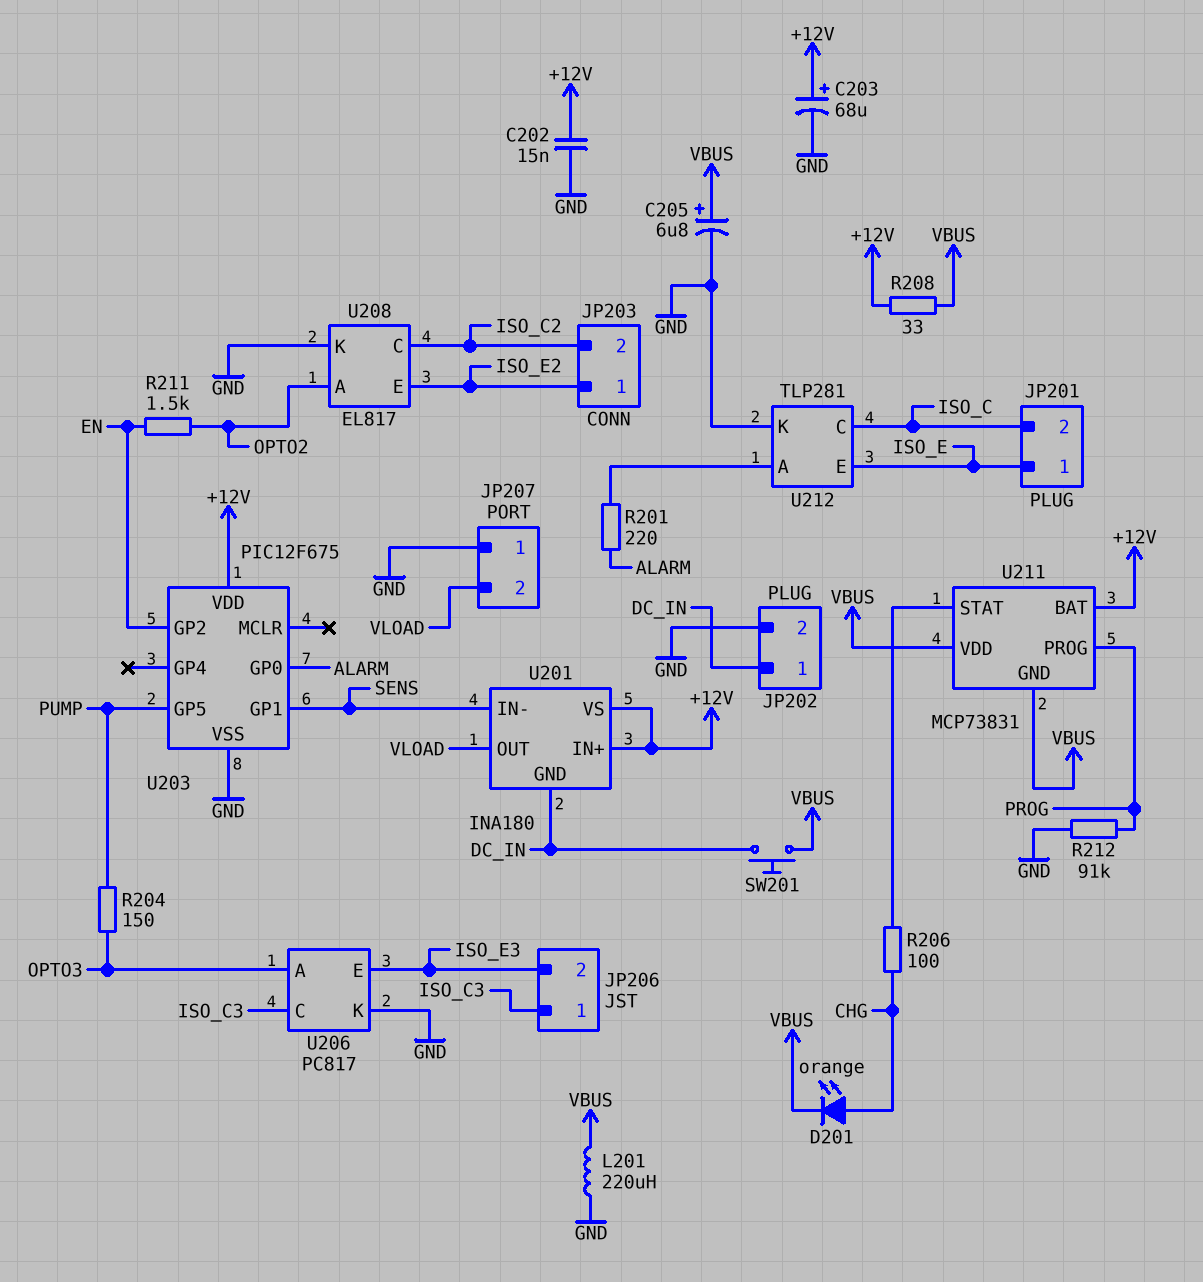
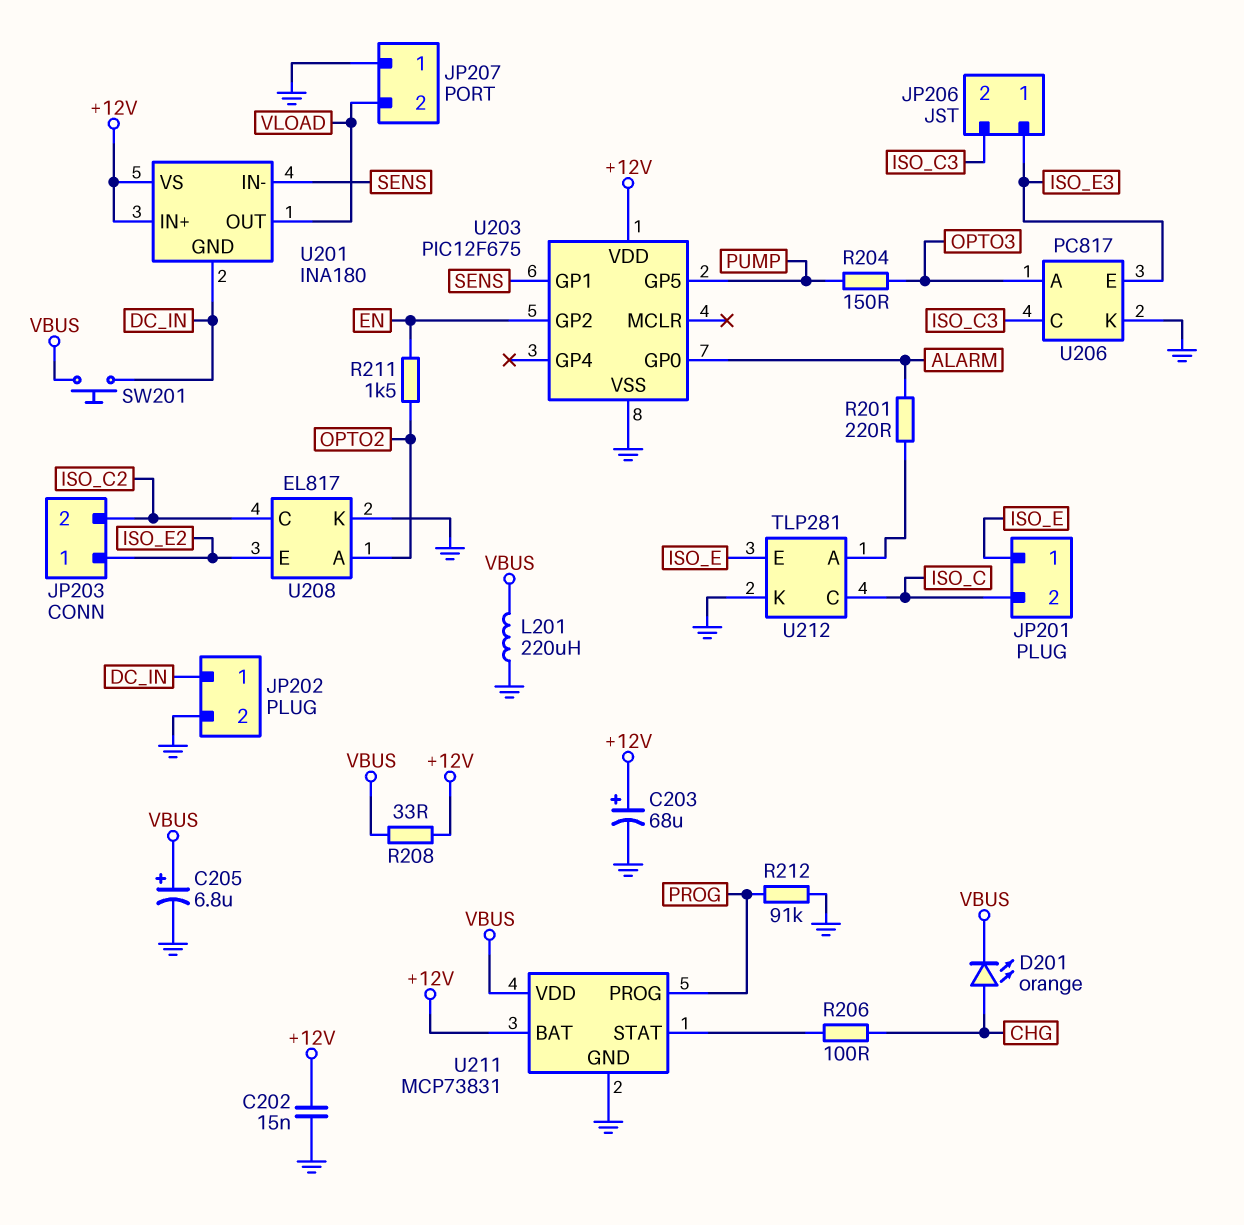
JP206 pin 1: ISO_C3 -> ISO_E3
JP206 pin 2: ISO_E3 -> ISO_C3
U211 pin GND: VBUS -> GND

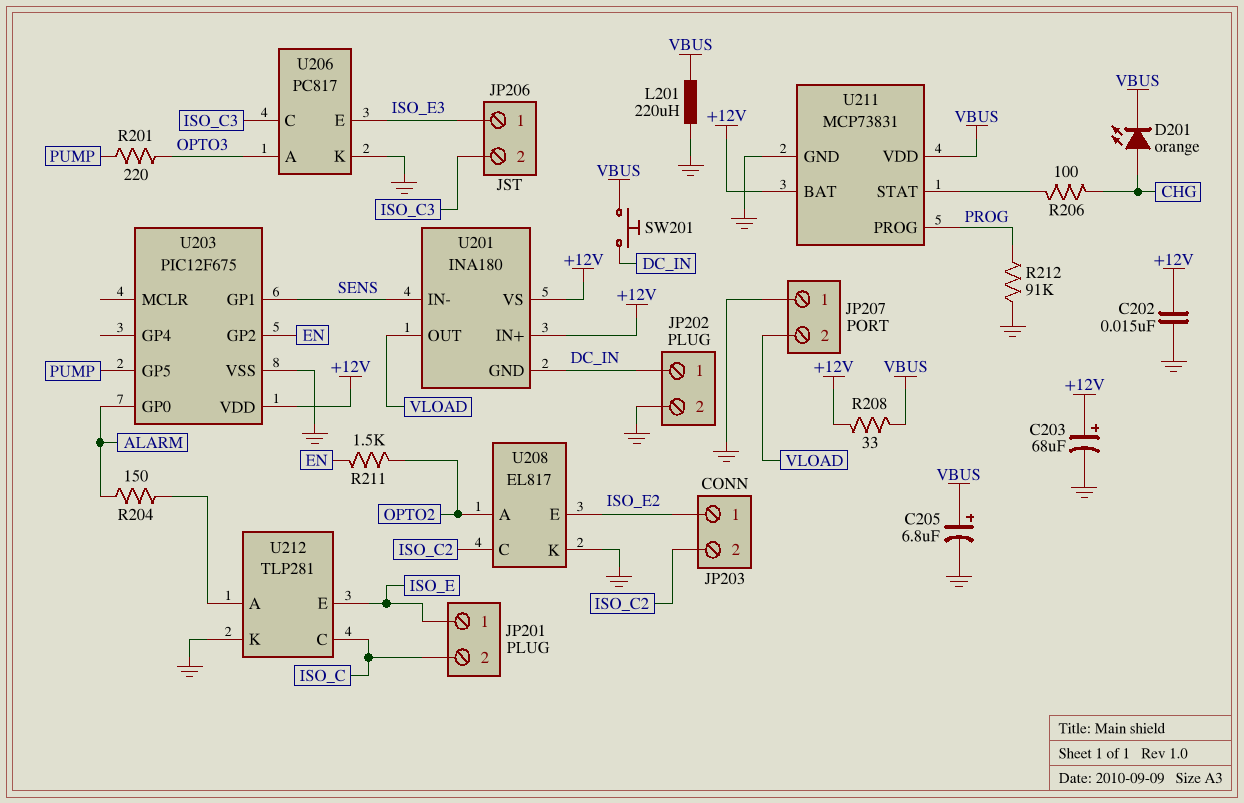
R201: 220 (ALARM, U212/A) -> 220 (OPTO3, PUMP)
R204: 150 (OPTO3, PUMP) -> 150 (ALARM, U212/A)

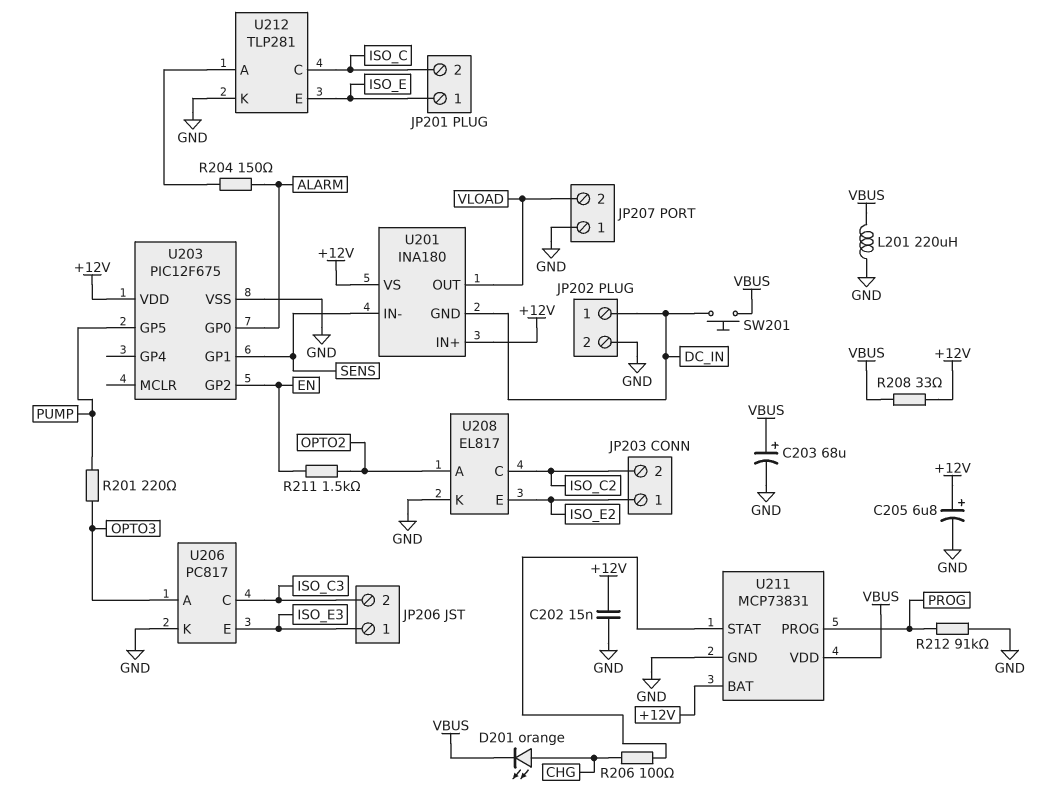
C203: 68uF (plus +12V, minus GND) -> 68uF (plus VBUS, minus GND)
C205: 6.8uF (plus VBUS, minus GND) -> 6.8uF (plus +12V, minus GND)

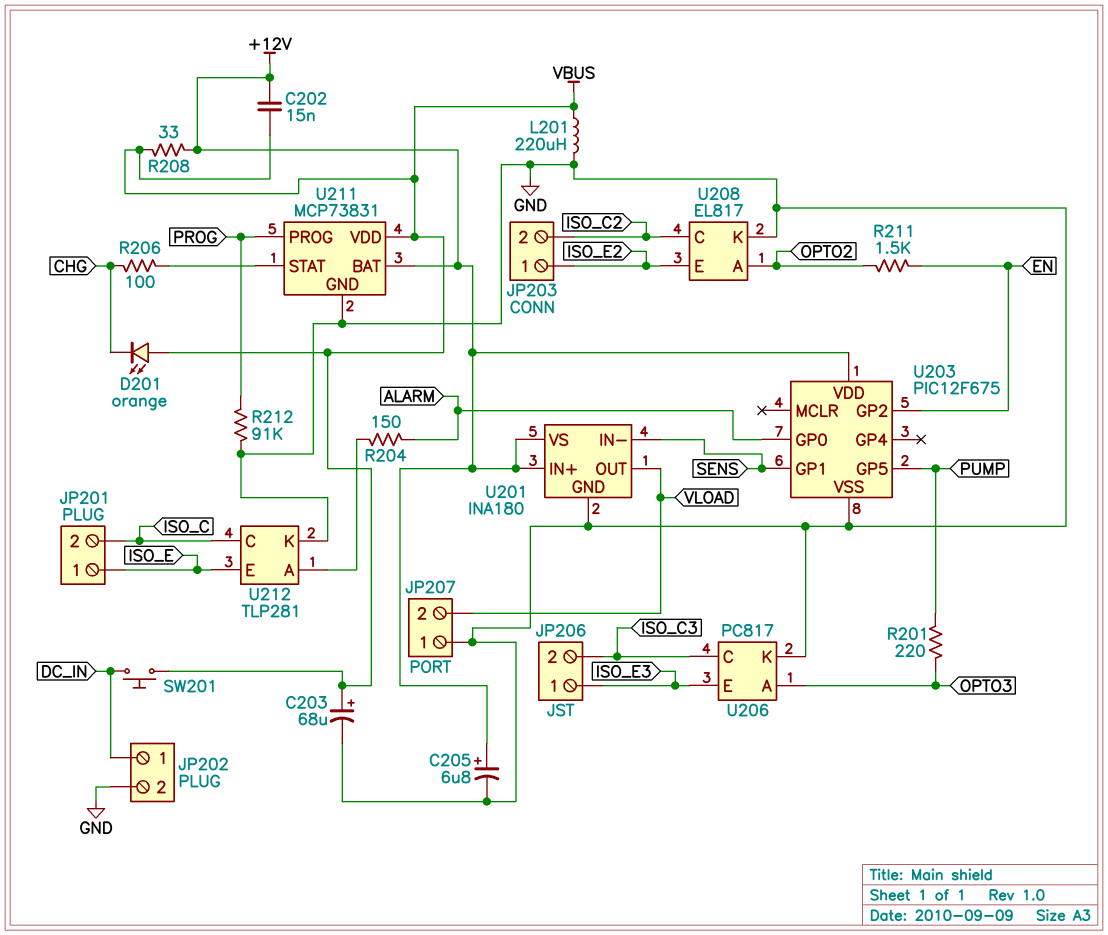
C202: 15nF (+12V, GND) -> 15nF (+12V, VBUS)
D201: LED orange (A CHG, K VBUS) -> LED orange (A VBUS, K CHG)
U201 pin GND: DC_IN -> GND

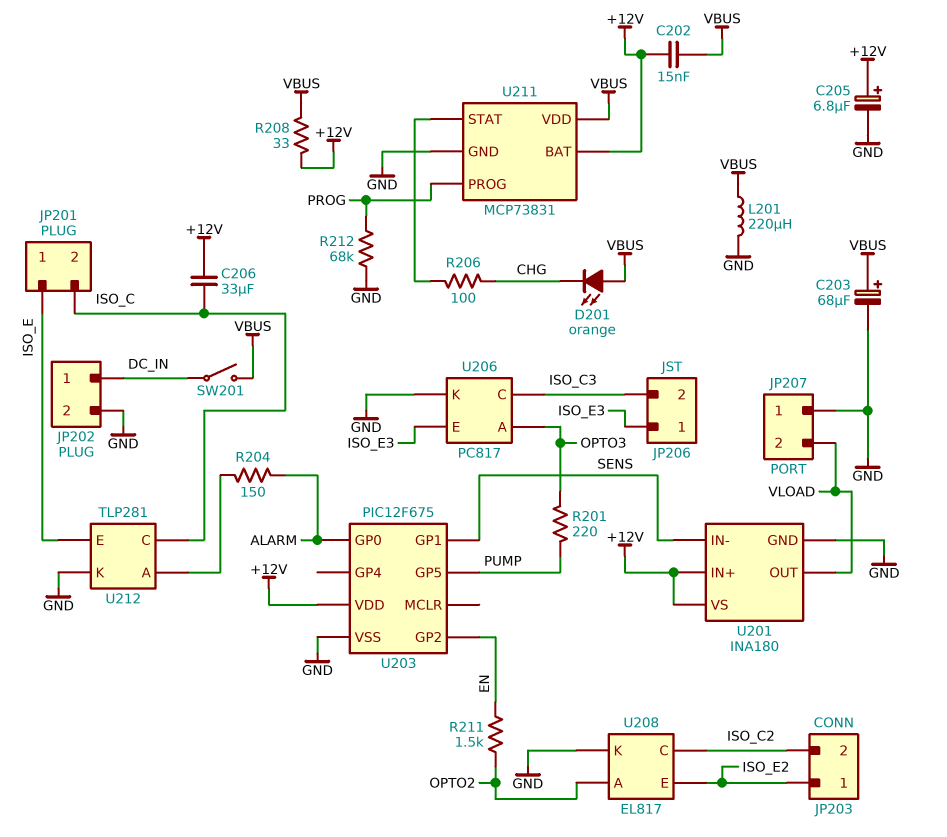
C206: none -> 33uF (+12V, ISO_C)
R212: 91k (GND, PROG) -> 68k (GND, PROG)
SW201: button (DC_IN, VBUS) -> switch (DC_IN, VBUS)

